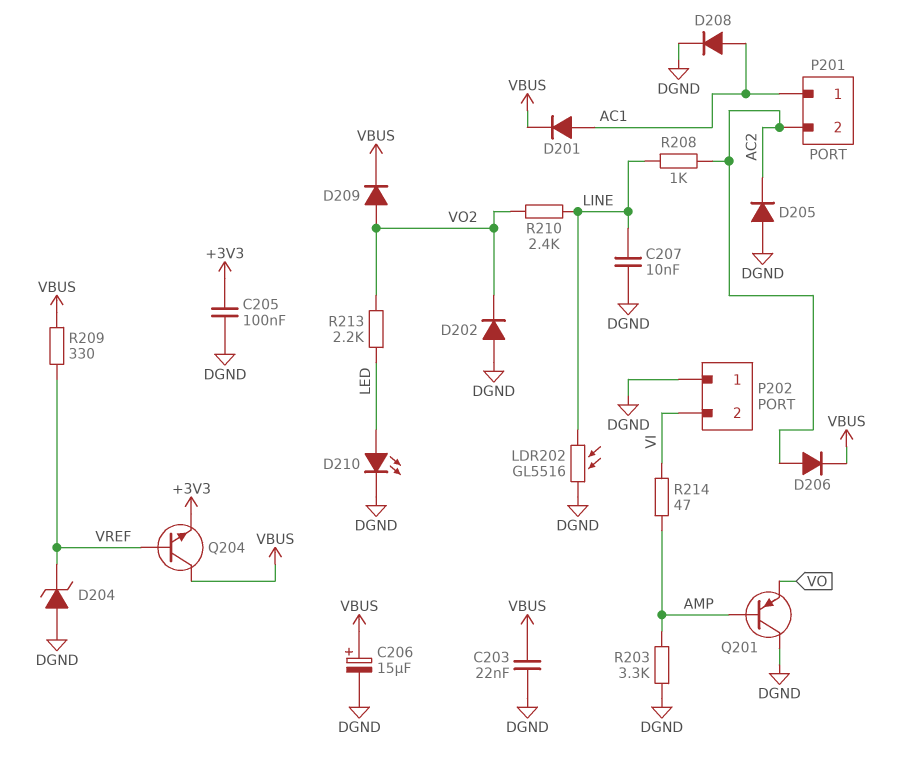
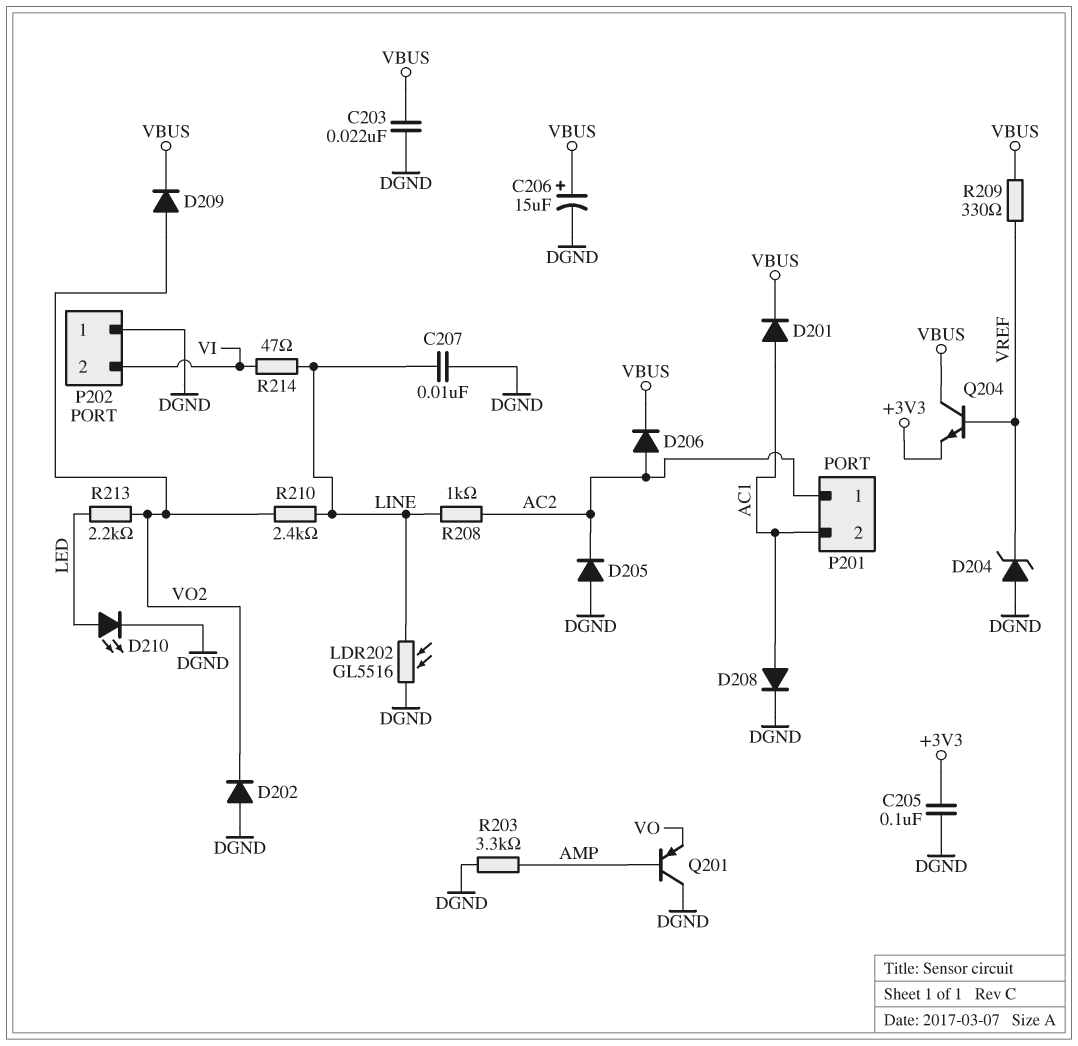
P201 pin 1: AC1 -> AC2
P201 pin 2: AC2 -> AC1
R214: 47 (AMP, VI) -> 47 (LINE, VI)

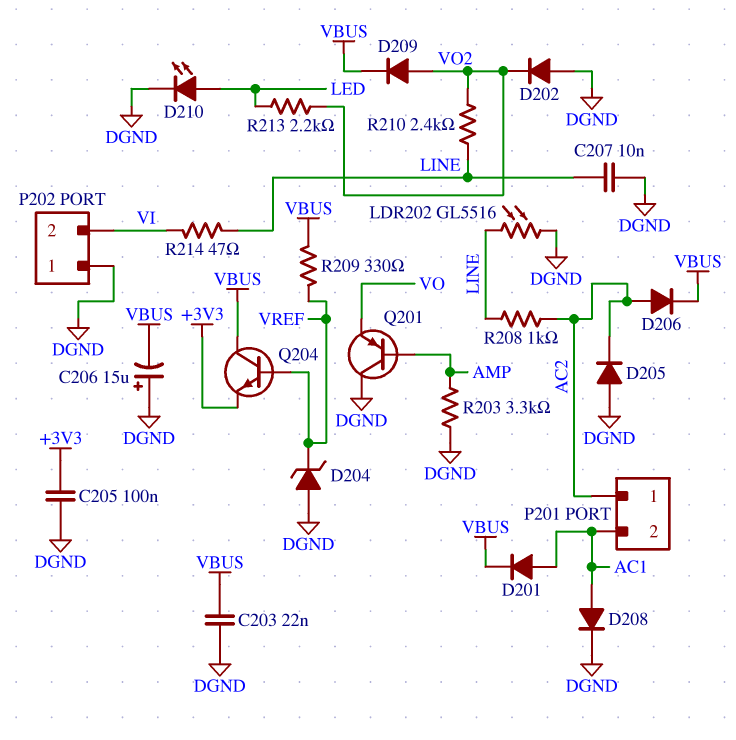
C206: 15uF (plus VBUS, minus DGND) -> 15uF (plus DGND, minus VBUS)

